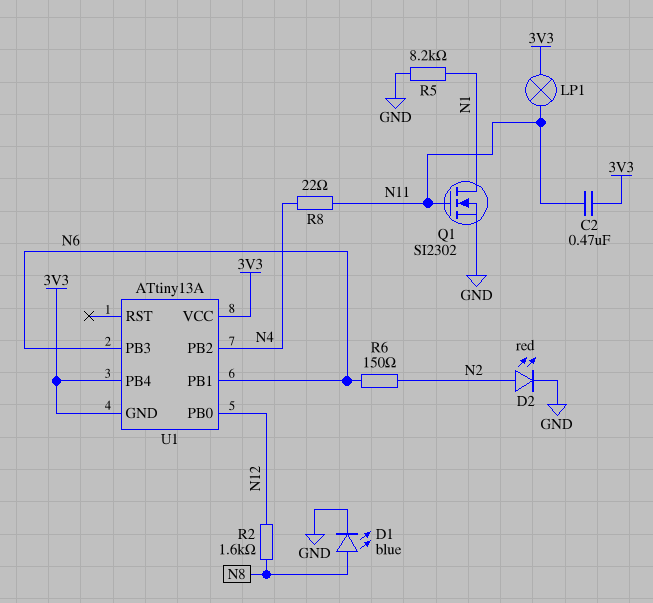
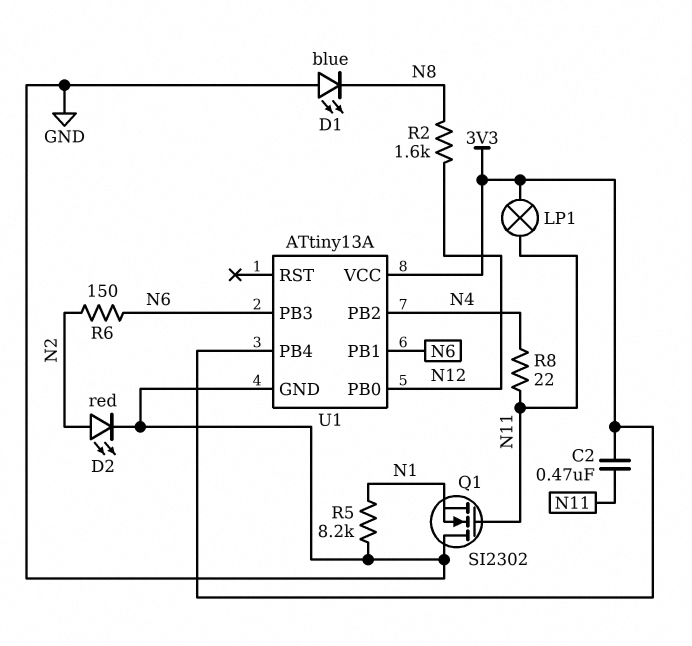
D1: LED blue (A N8, K GND) -> LED blue (A GND, K N8)
Q1: NMOS SI2302 (G N11, D N1, S GND) -> NMOS SI2302 (G N11, D GND, S N1)
U1 pin GND: 3V3 -> GND

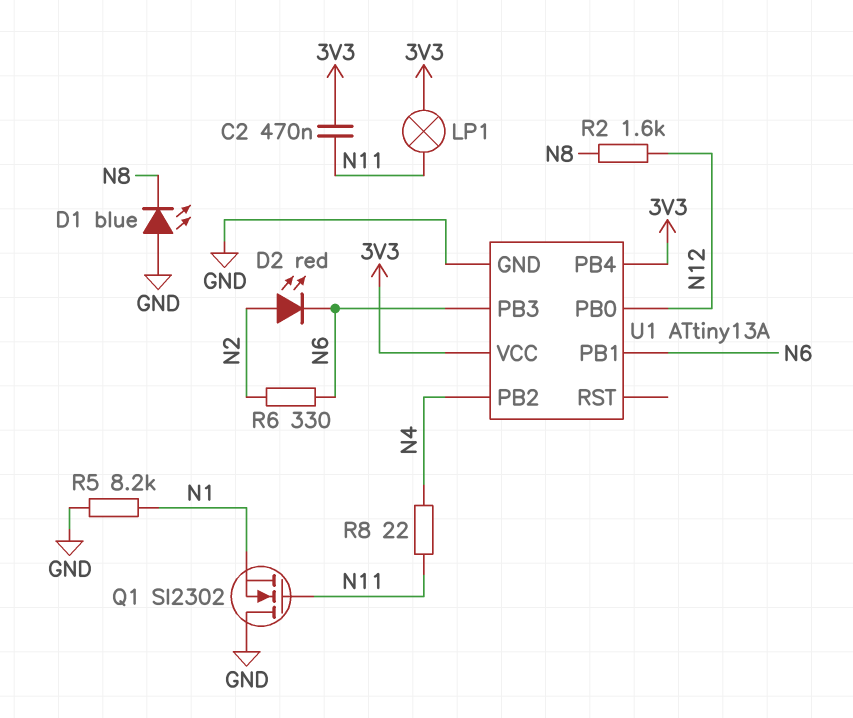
D2: LED red (A N2, K GND) -> LED red (A N2, K N6)
R6: 150 (N2, N6) -> 330 (N2, N6)

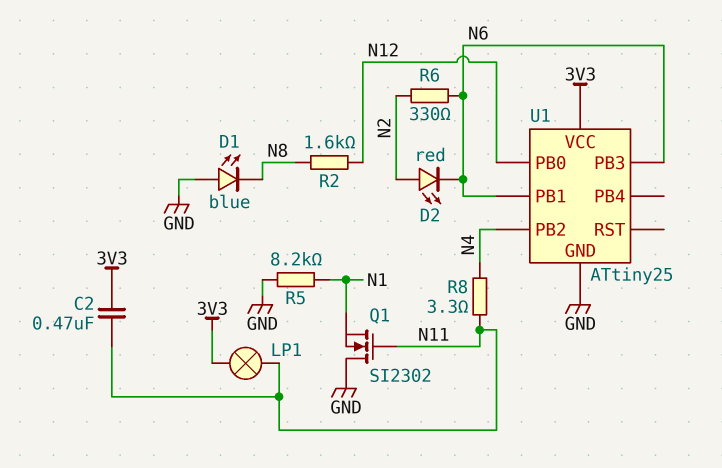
R8: 22 (N4, N11) -> 3.3 (N4, N11)
U1: ATtiny13A -> ATtiny25
U1 pin PB4: 3V3 -> none

